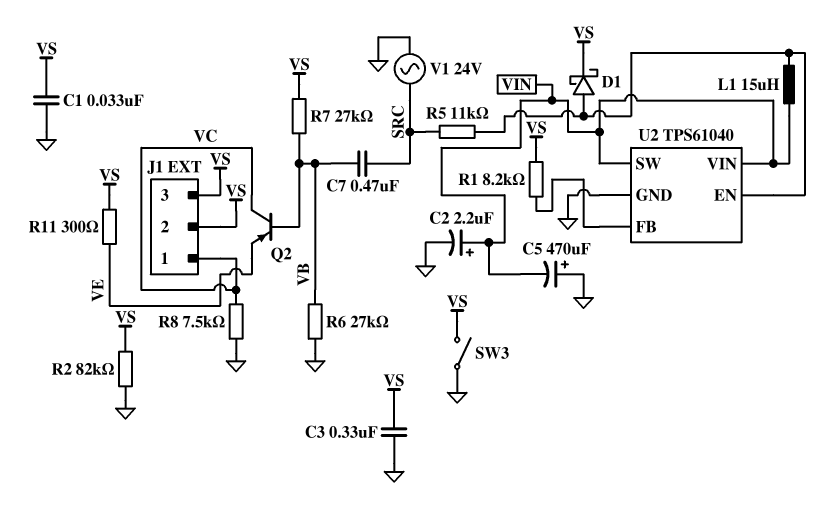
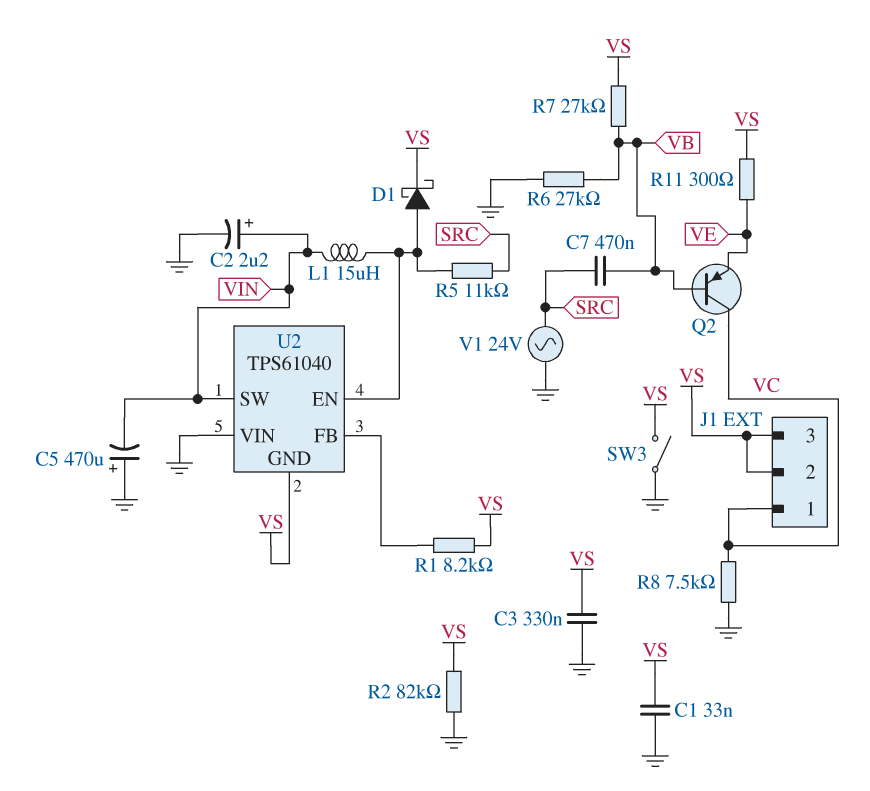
U2 pin GND: GND -> VS
U2 pin VIN: VIN -> GND

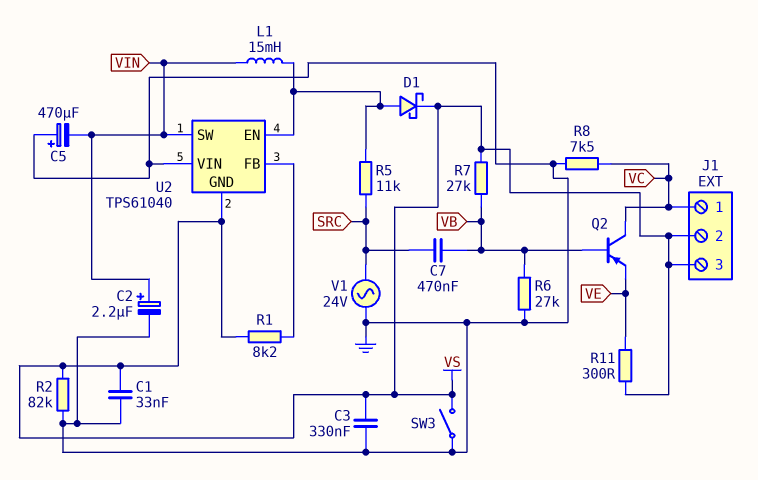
L1: 15uH (U2/EN, VIN) -> 15mH (U2/EN, VIN)

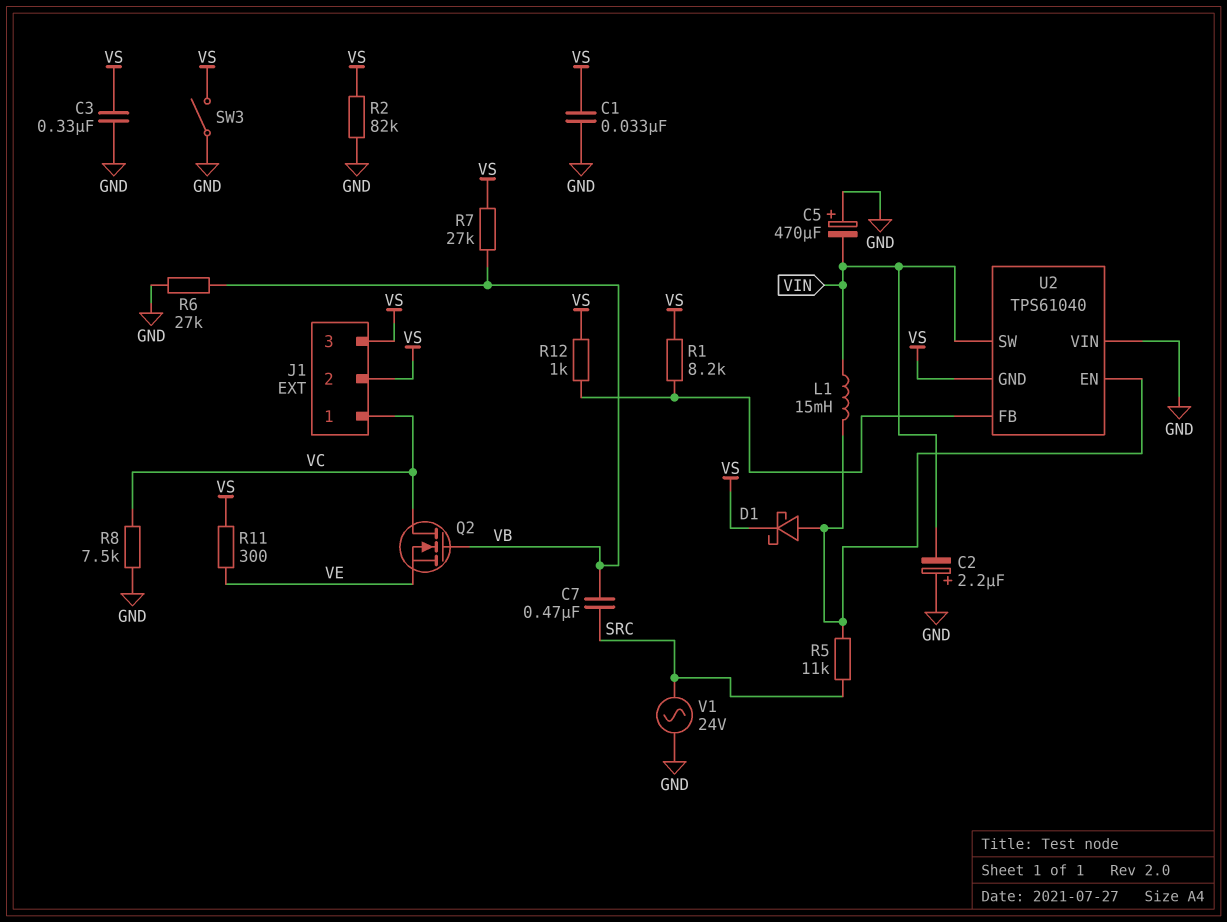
C2: 2.2uF (plus VIN, minus GND) -> 2.2uF (plus GND, minus VIN)
Q2: PNP (B VB, C VC, E VE) -> NMOS (G VB, D VC, S VE)
R12: none -> 1k (U2/FB, VS)

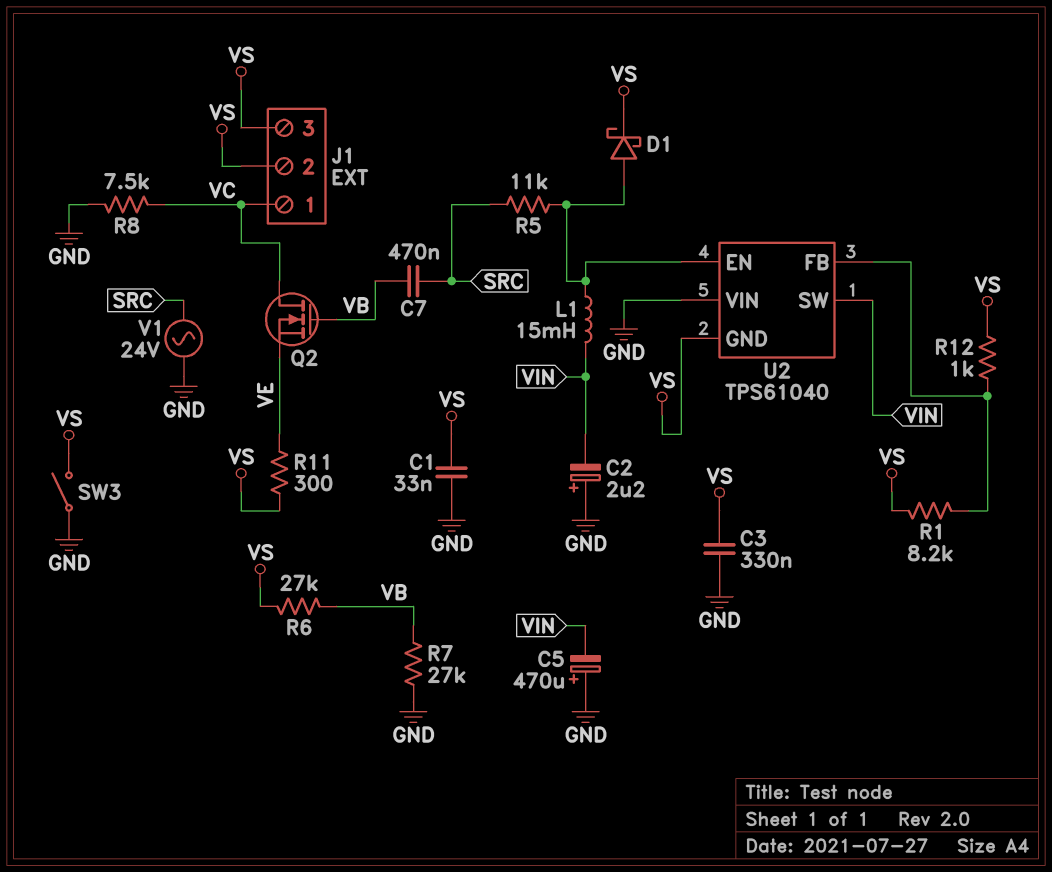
R2: 82k (GND, VS) -> none
R6: 27k (GND, VB) -> 27k (VB, VS)
R7: 27k (VB, VS) -> 27k (GND, VB)

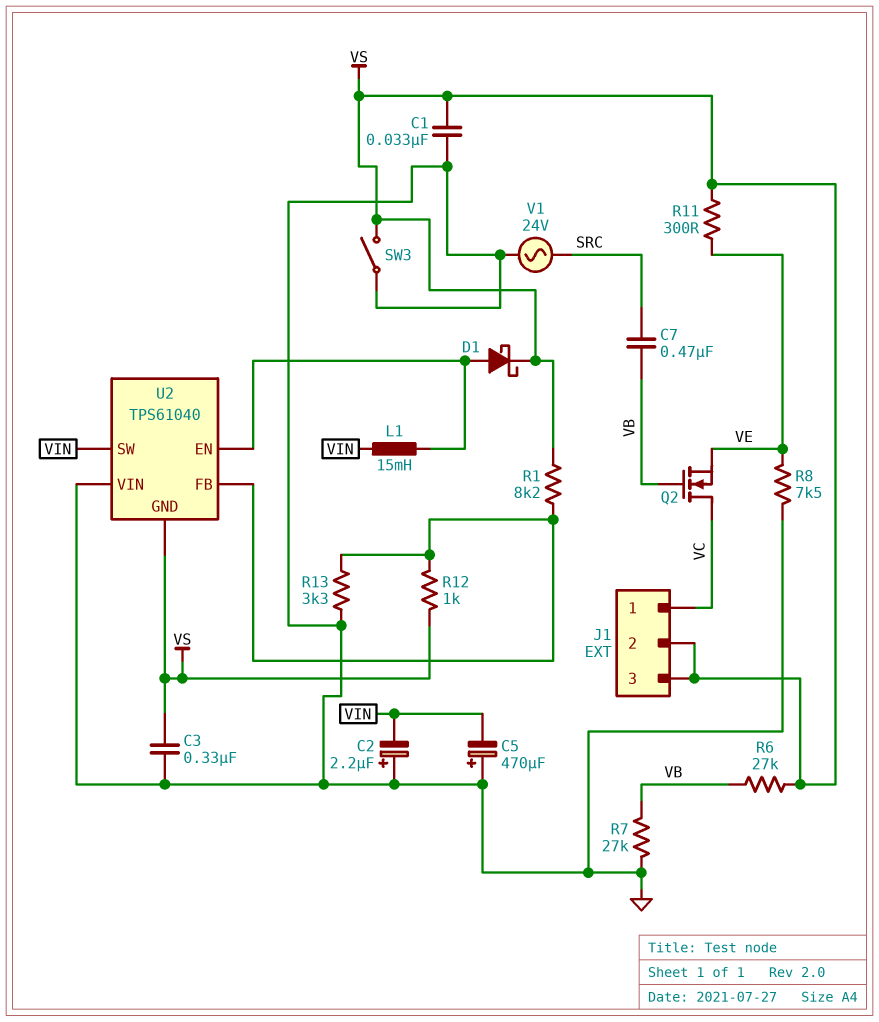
R5: 11k (SRC, U2/EN) -> none
R8: 7.5k (GND, VC) -> 7.5k (GND, VE)
R13: none -> 3.3k (GND, U2/FB)

